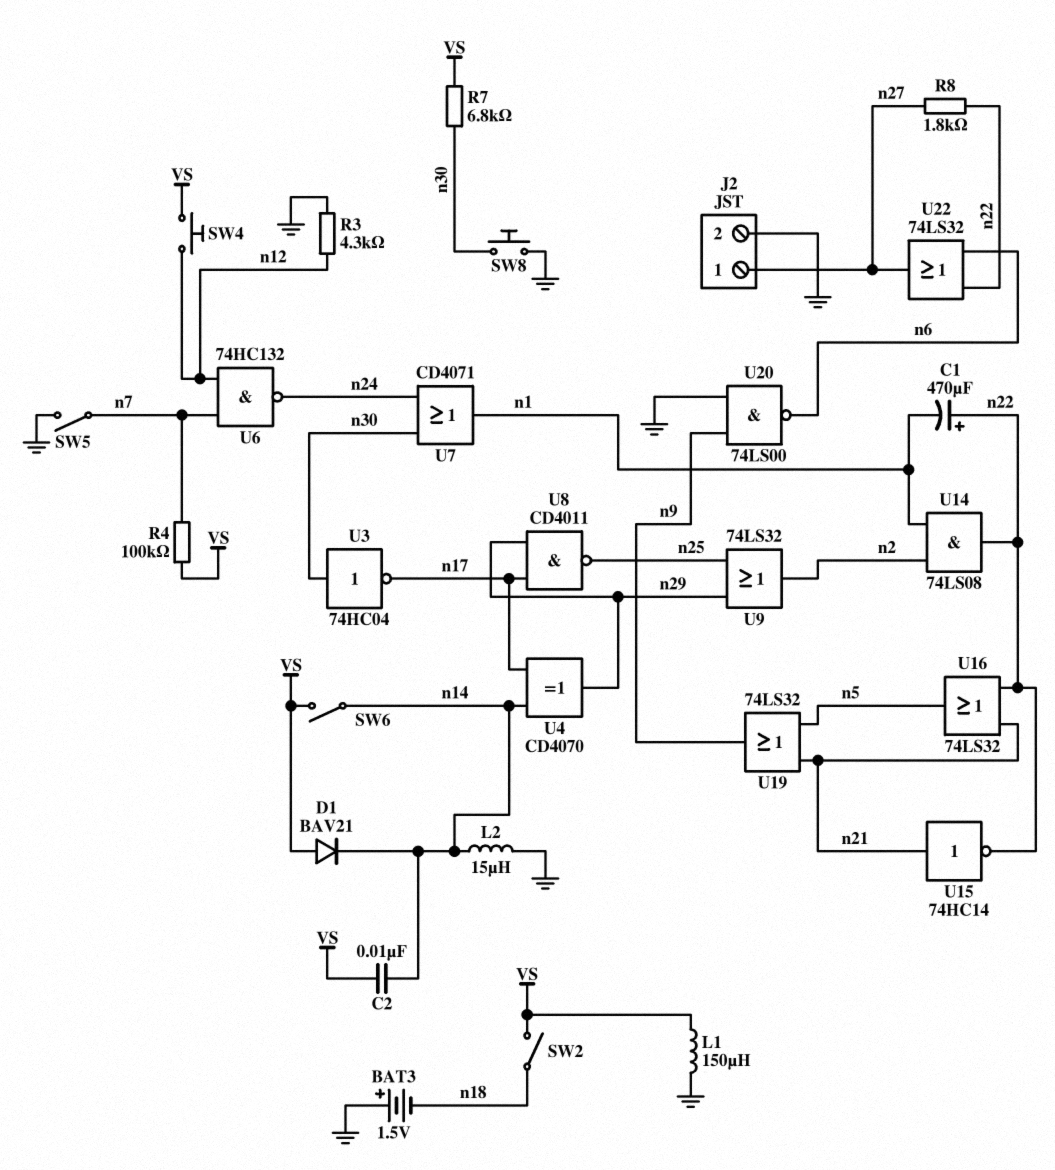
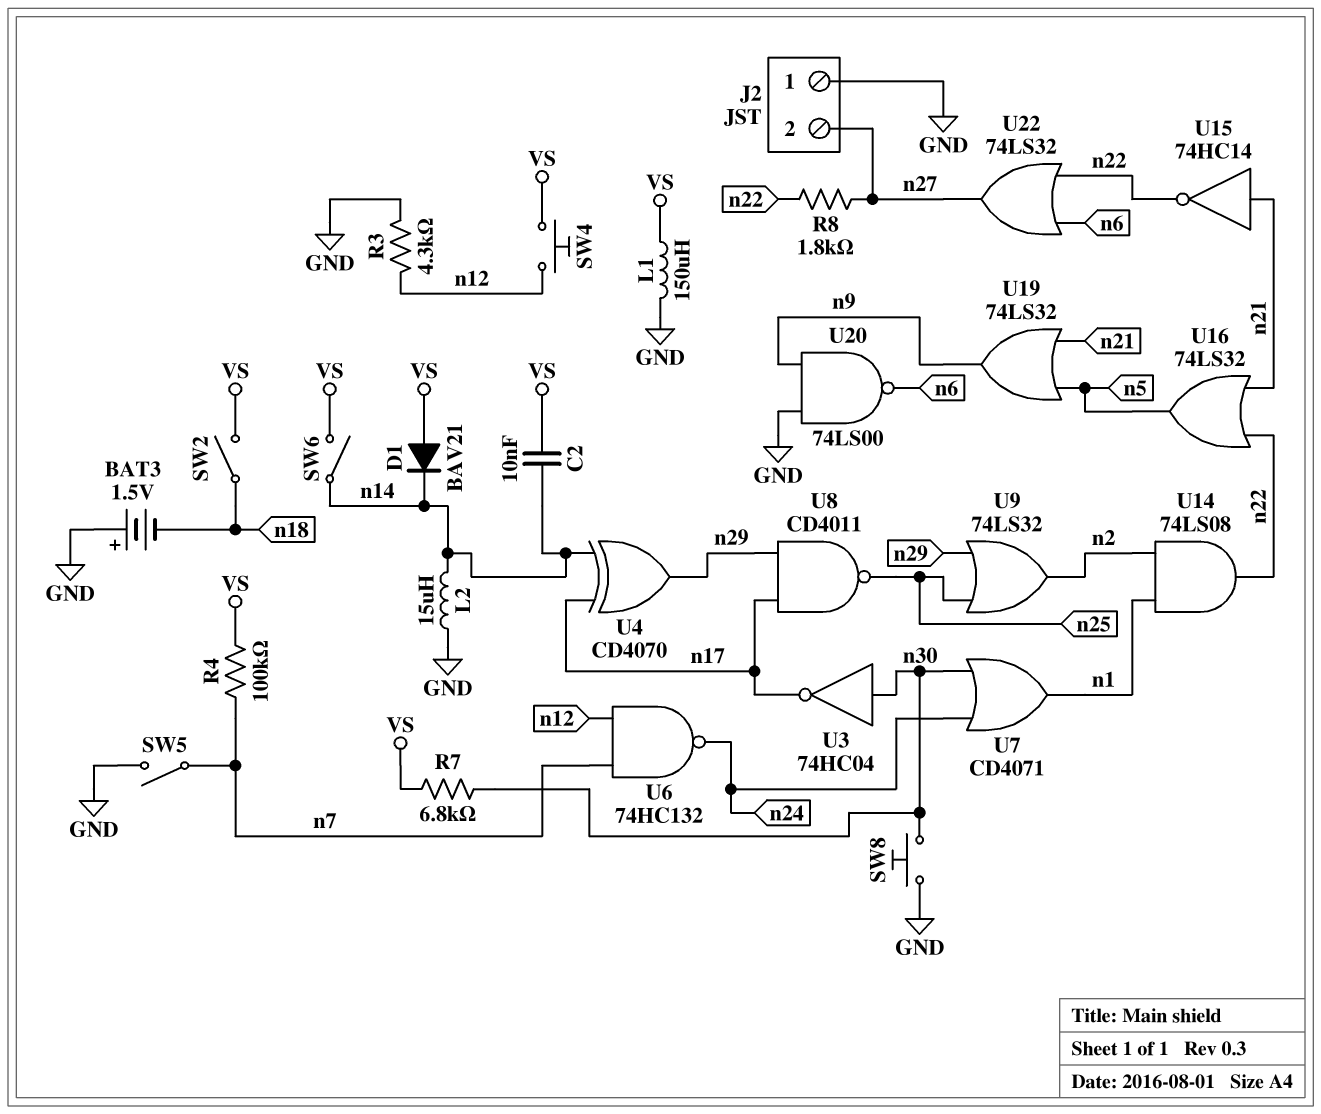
C1: 470uF (plus n22, minus n1) -> none
J2 pin 1: n27 -> GND
J2 pin 2: GND -> n27

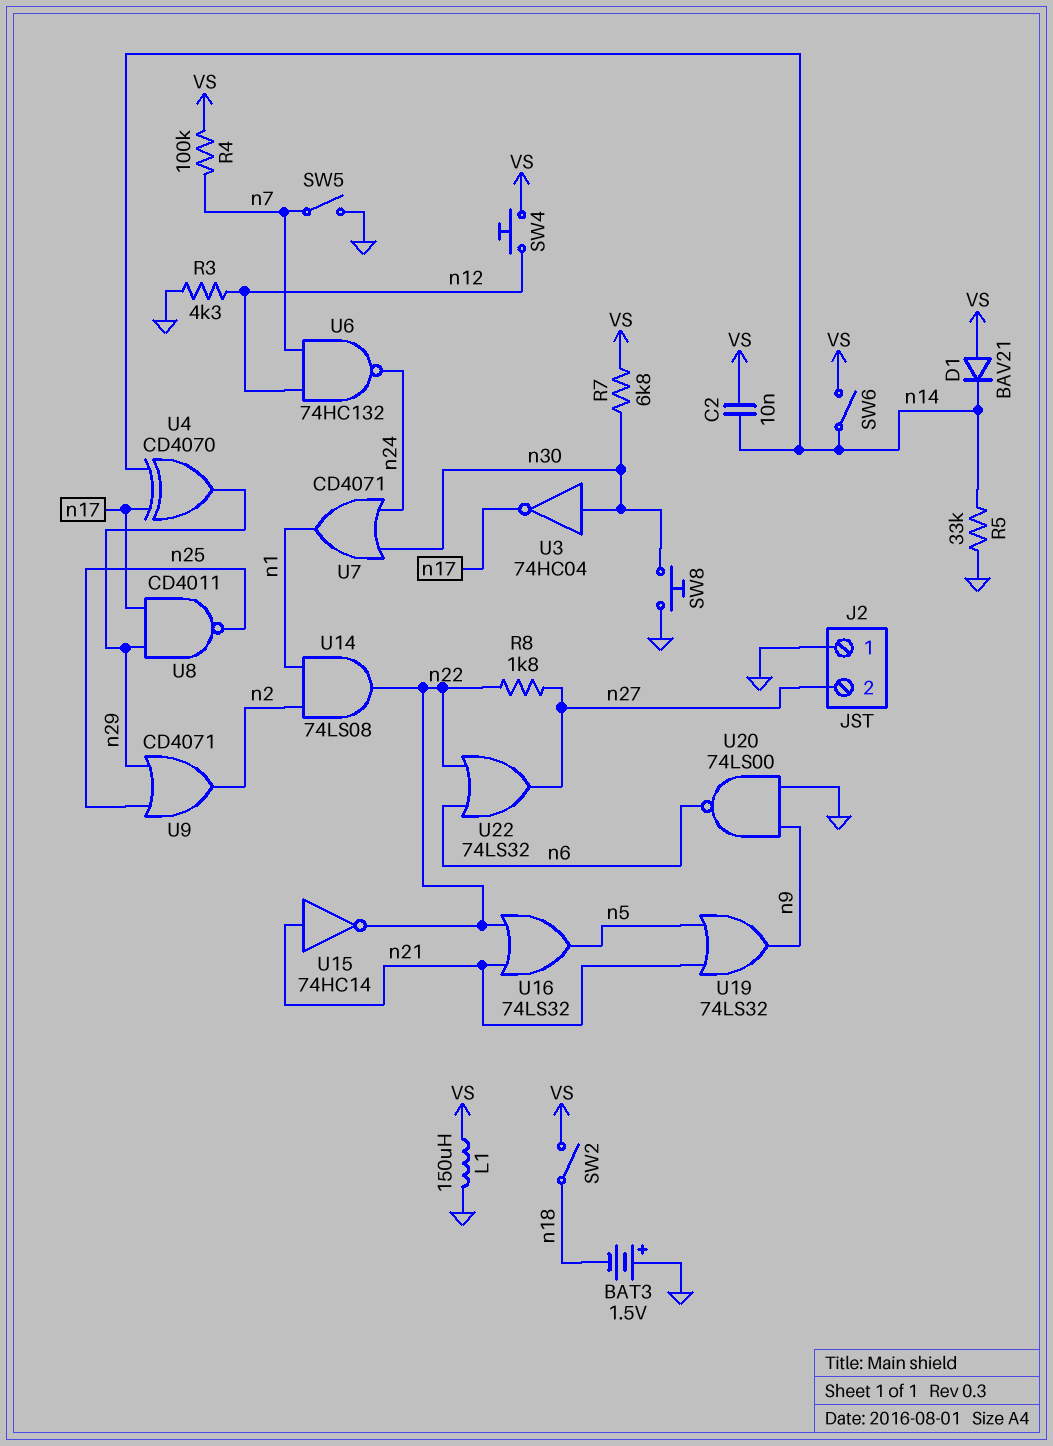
L2: 15uH (GND, n14) -> none
R5: none -> 33k (GND, n14)
U9: OR 74LS32 (in n25, in n29, out n2) -> OR CD4071 (in n25, in n29, out n2)

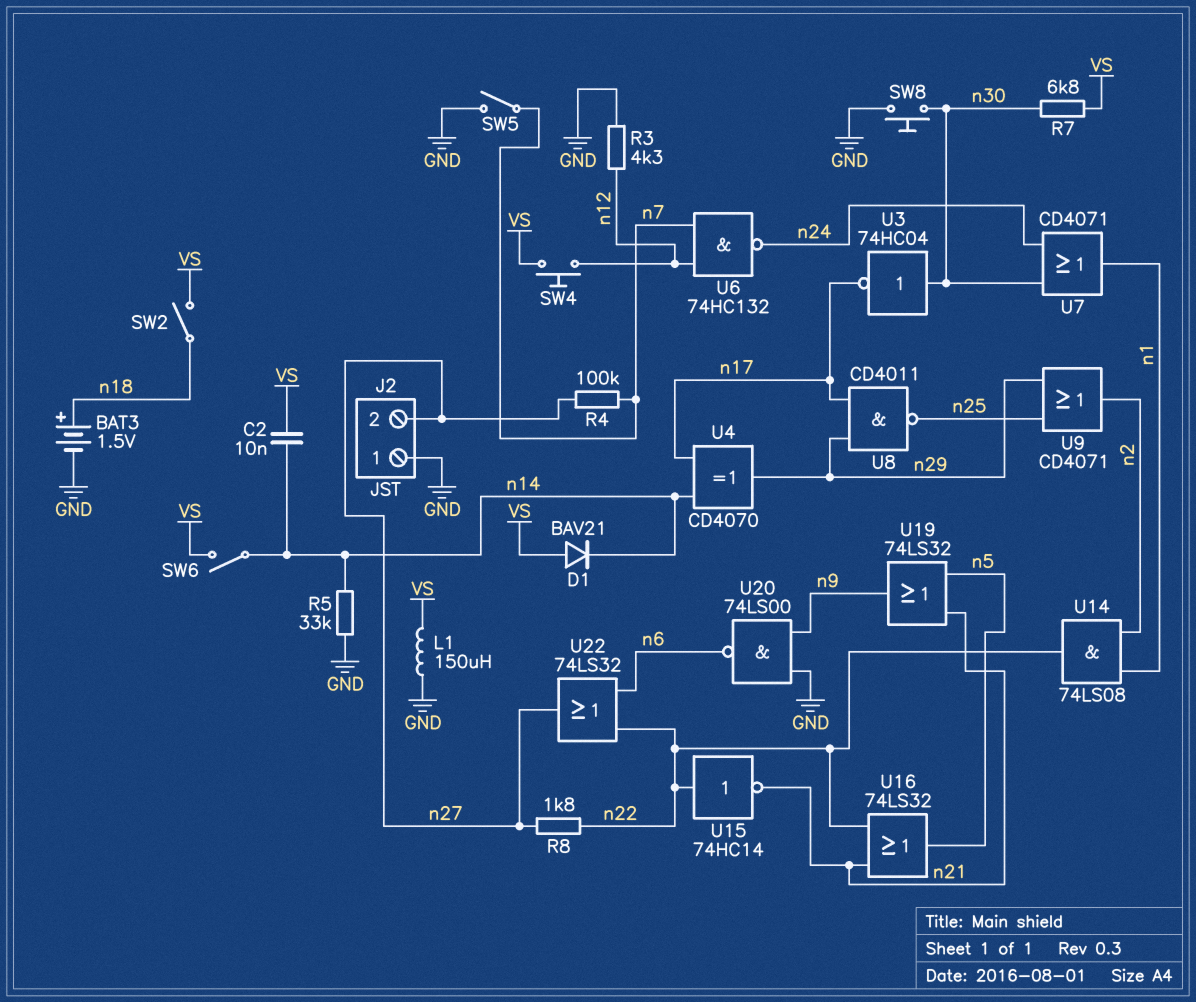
BAT3: 1.5V (plus GND, minus n18) -> 1.5V (plus n18, minus GND)
R4: 100k (VS, n7) -> 100k (n7, n27)
U15: NOT 74HC14 (in n21, out n22) -> NOT 74HC14 (in n22, out n21)

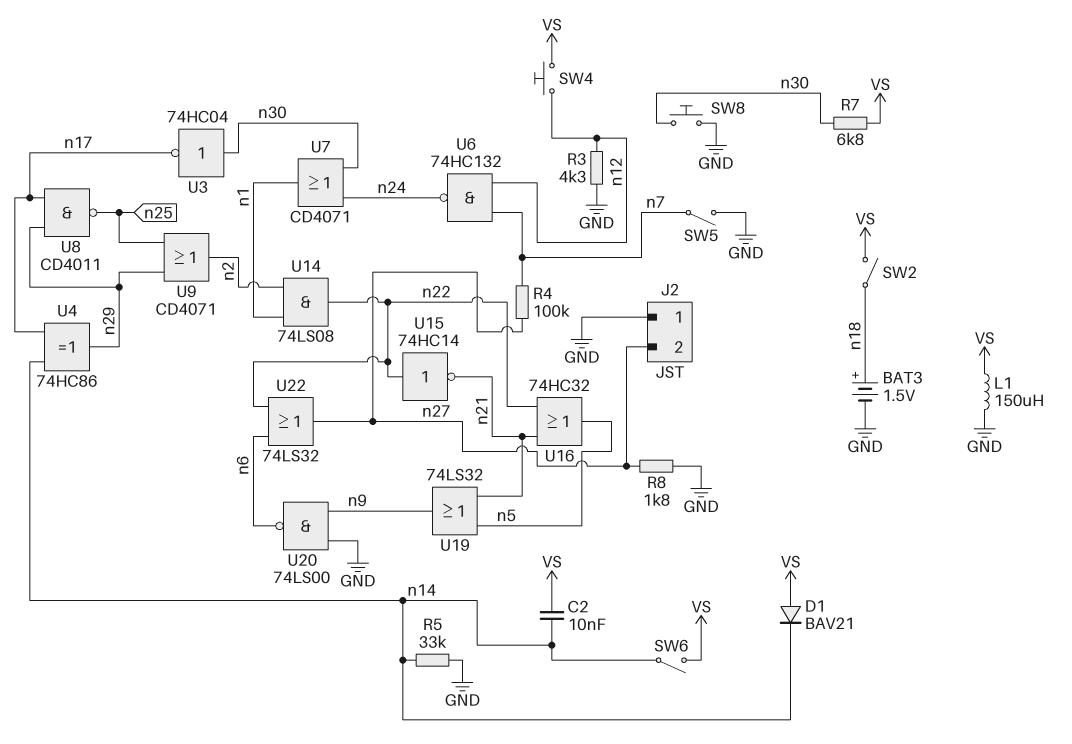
R8: 1.8k (n22, n27) -> 1.8k (GND, n27)
U4: XOR CD4070 (in n14, in n17, out n29) -> XOR 74HC86 (in n14, in n17, out n29)
U16: OR 74LS32 (in n21, in n22, out n5) -> OR 74HC32 (in n21, in n22, out n5)

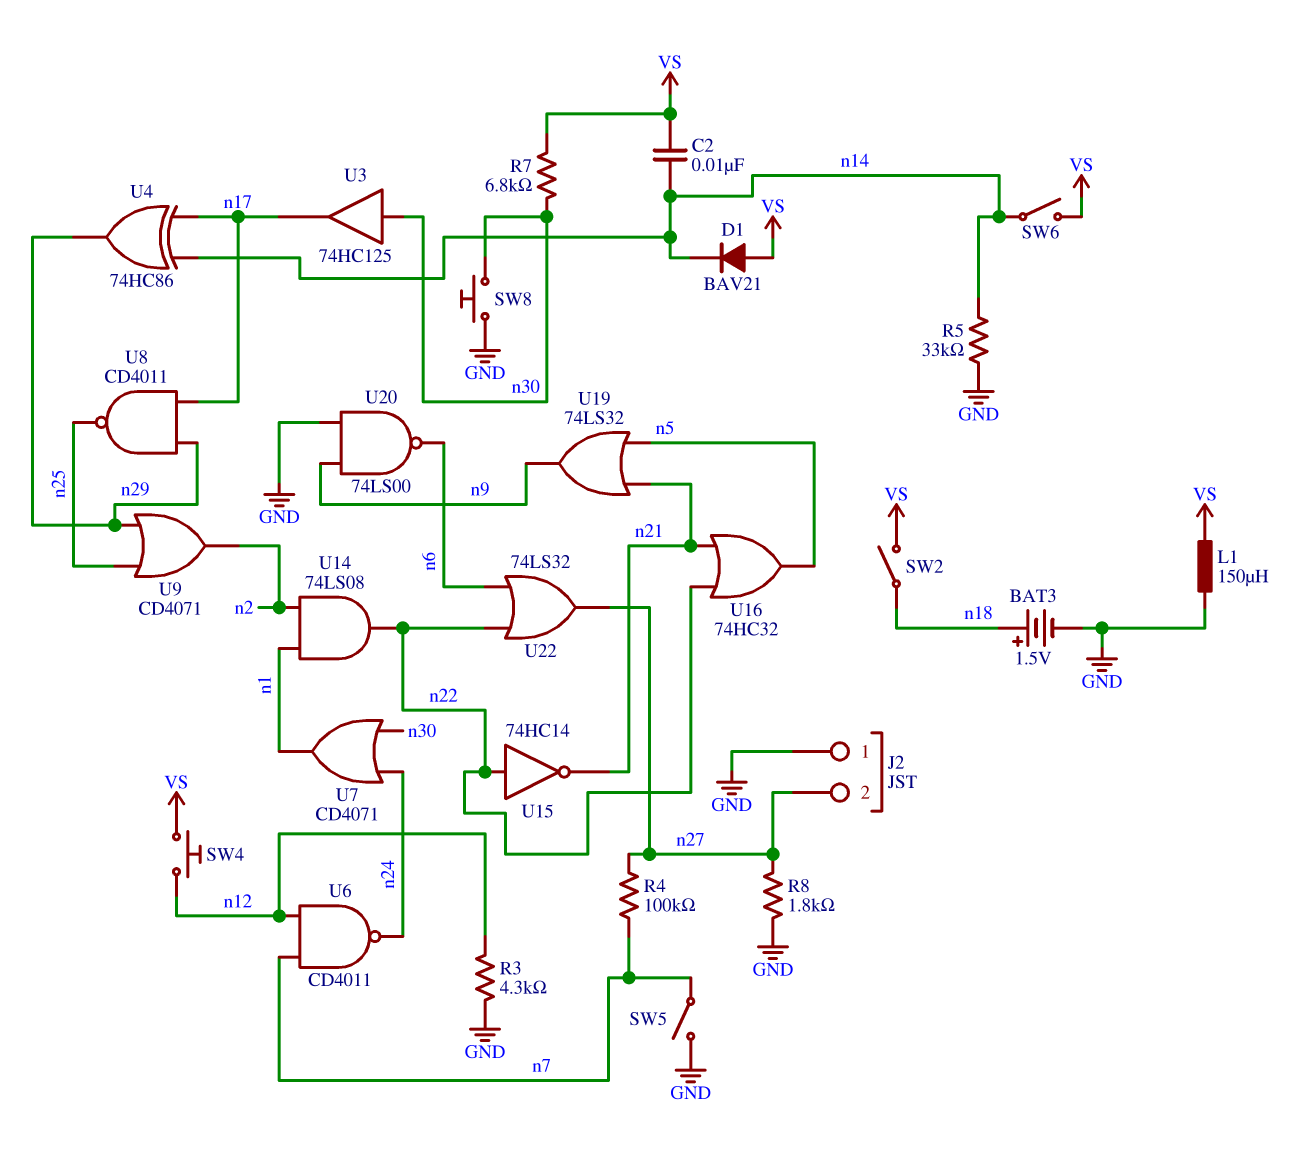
U3: NOT 74HC04 (in n30, out n17) -> buffer 74HC125 (in n30, out n17)
U6: NAND 74HC132 (in n7, in n12, out n24) -> NAND CD4011 (in n7, in n12, out n24)

